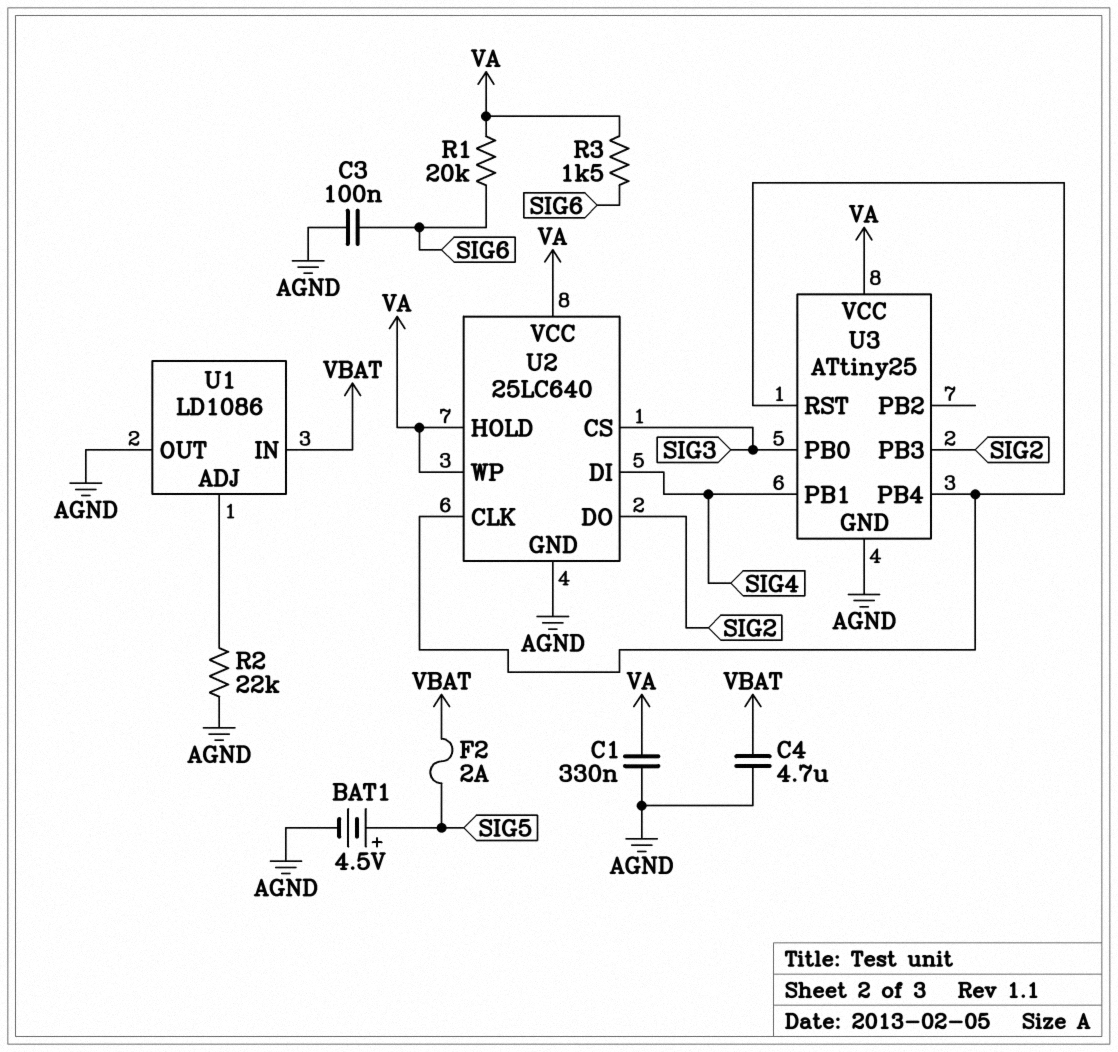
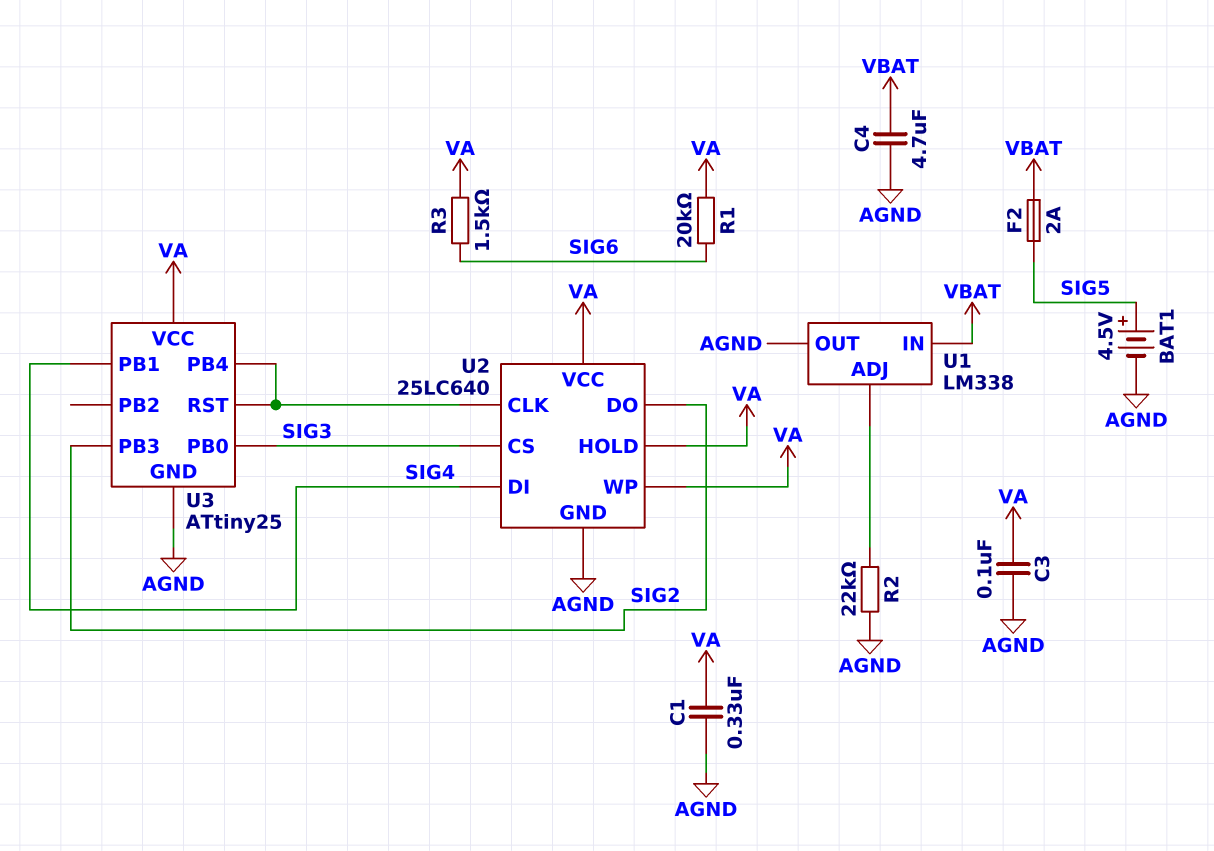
C3: 100nF (AGND, SIG6) -> 100nF (AGND, VA)
U1: LD1086 -> LM338

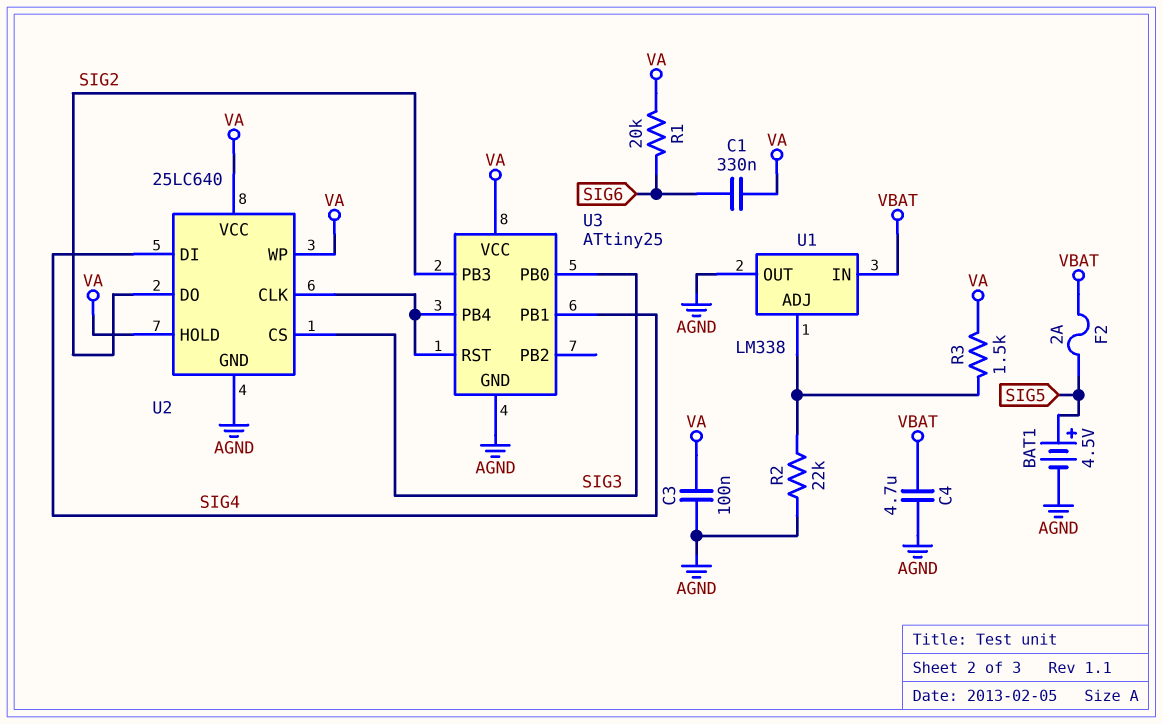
C1: 330nF (AGND, VA) -> 330nF (SIG6, VA)
R3: 1.5k (SIG6, VA) -> 1.5k (U1/ADJ, VA)

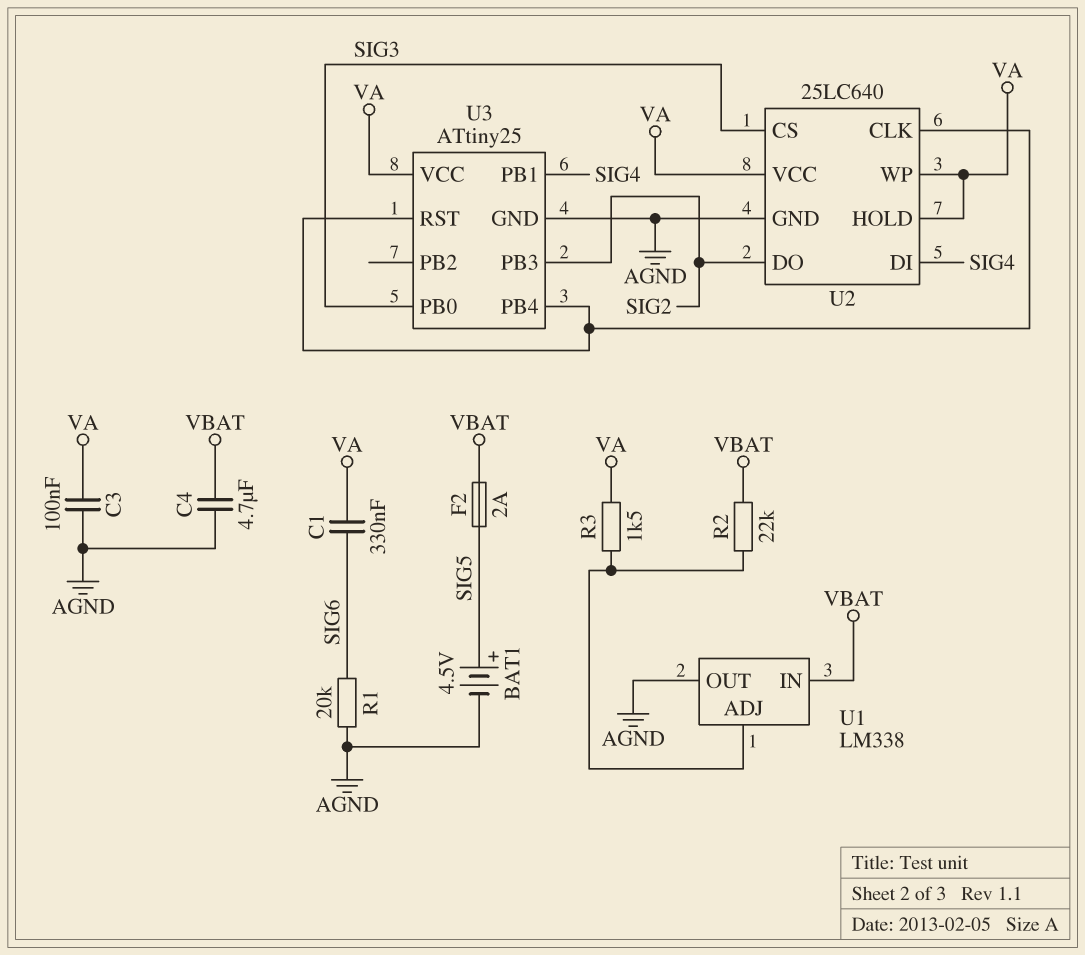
R1: 20k (SIG6, VA) -> 20k (AGND, SIG6)
R2: 22k (AGND, U1/ADJ) -> 22k (U1/ADJ, VBAT)

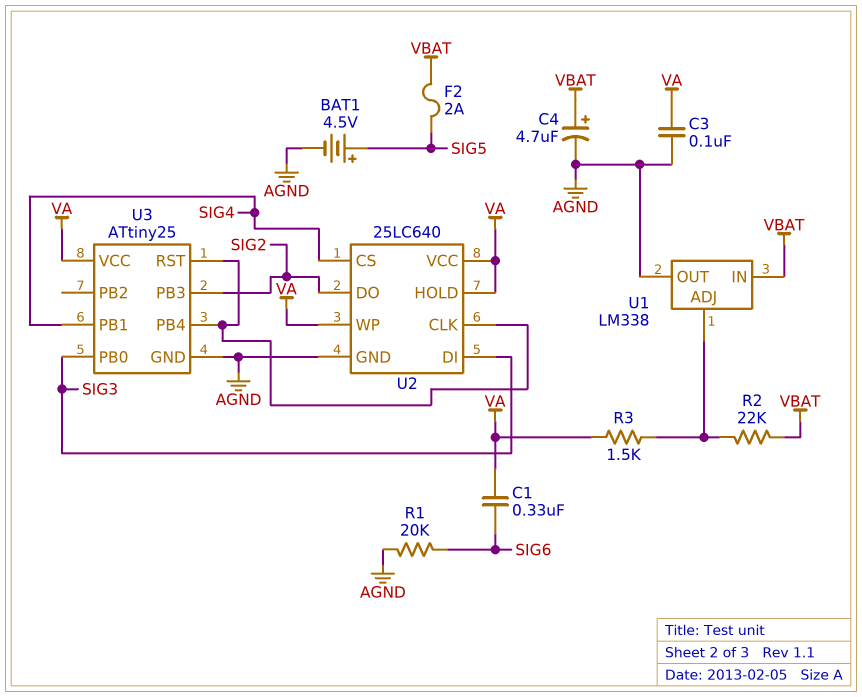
C4: 4.7uF (AGND, VBAT) -> 4.7uF (plus VBAT, minus AGND)
U2 pin CS: SIG3 -> SIG4
U2 pin DI: SIG4 -> SIG3

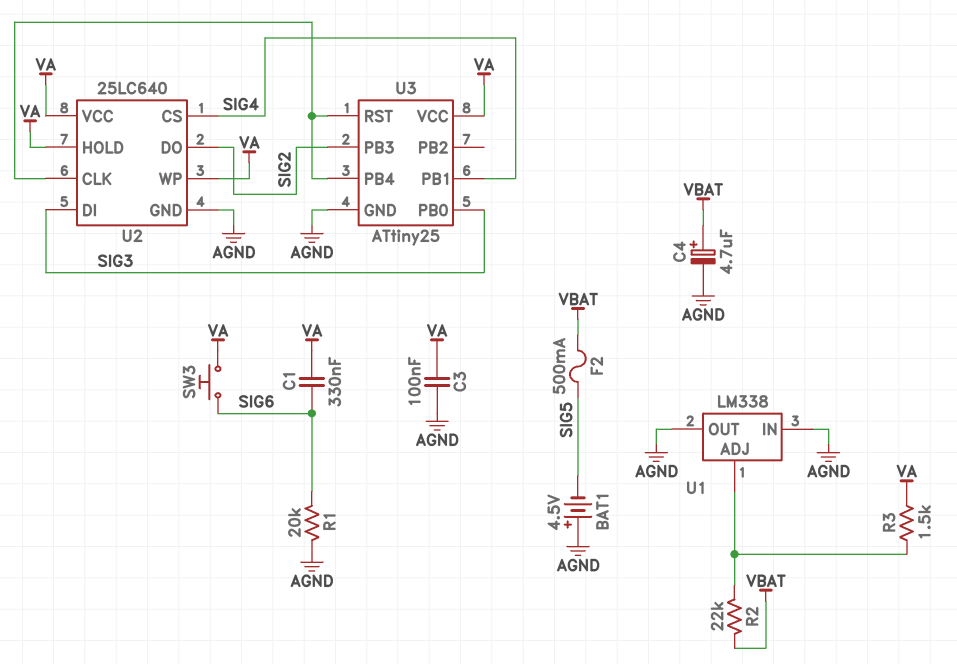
BAT1: 4.5V (plus SIG5, minus AGND) -> 4.5V (plus AGND, minus SIG5)
F2: 2A (SIG5, VBAT) -> 500mA (SIG5, VBAT)
SW3: none -> button (SIG6, VA)
U1 pin IN: VBAT -> AGND

